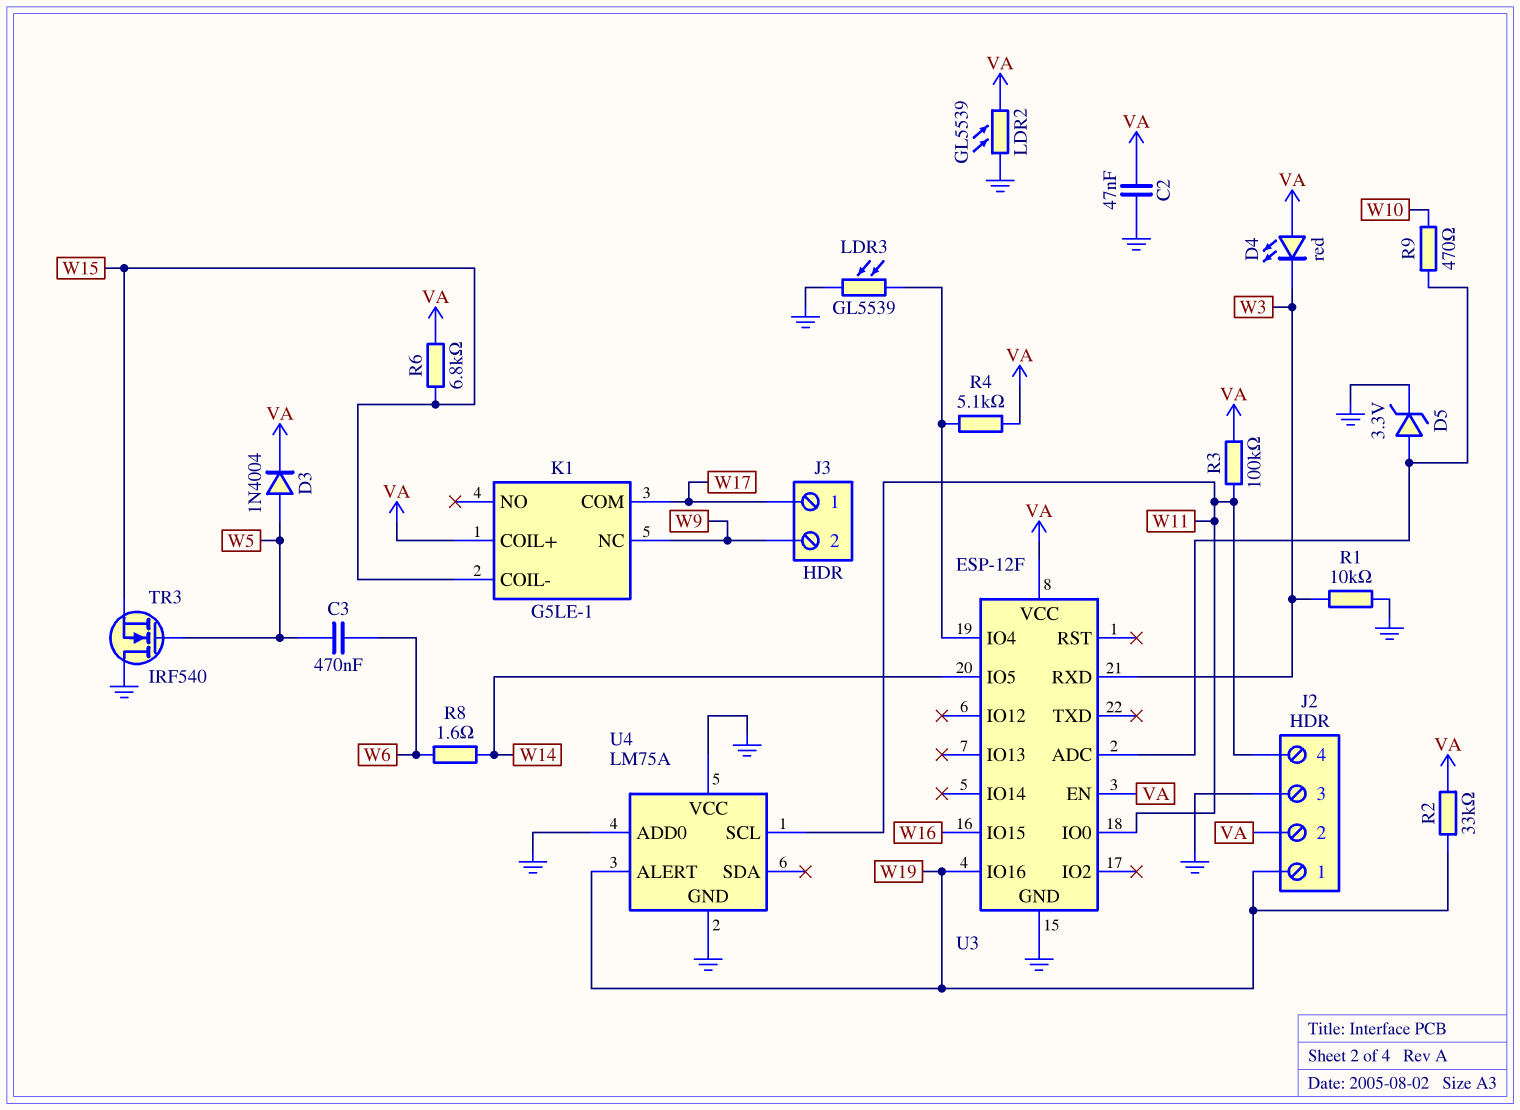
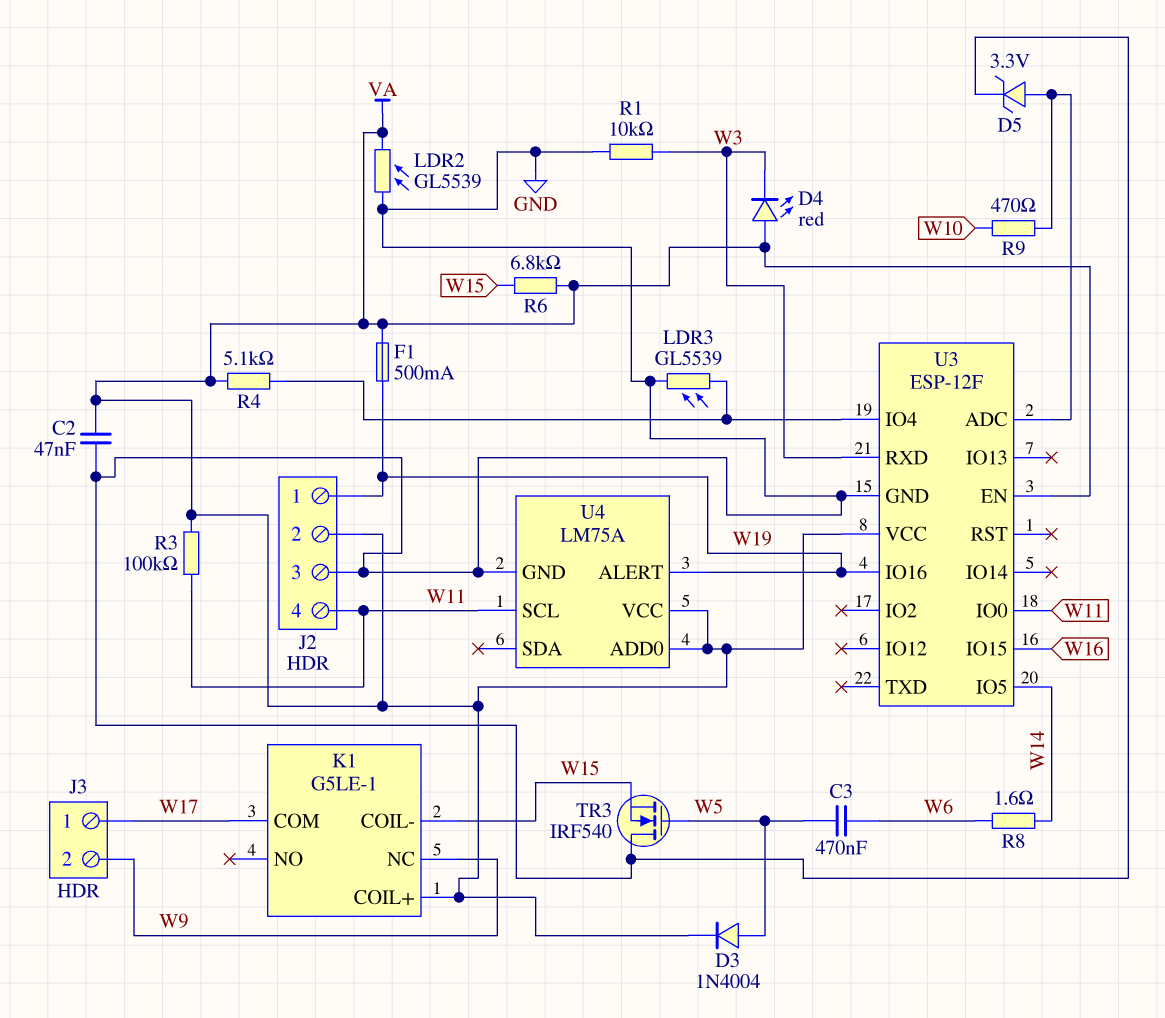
F1: none -> 500mA (VA, W19)
R2: 33k (VA, W19) -> none
U4 pin ADD0: GND -> VA
U4 pin VCC: GND -> VA

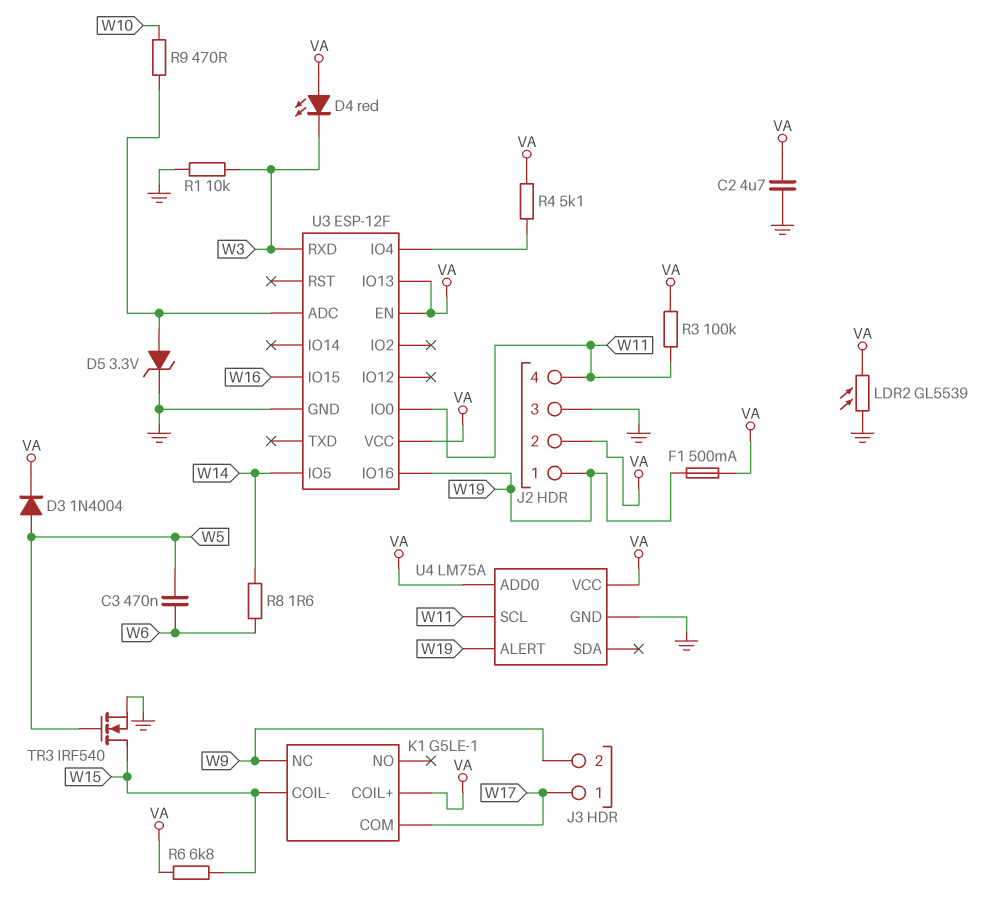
C2: 47nF (GND, VA) -> 4.7uF (GND, VA)
LDR3: GL5539 (GND, U3/IO4) -> none
TR3: NMOS IRF540 (G W5, D GND, S W15) -> NMOS IRF540 (G W5, D W15, S GND)
U3 pin IO13: none -> VA

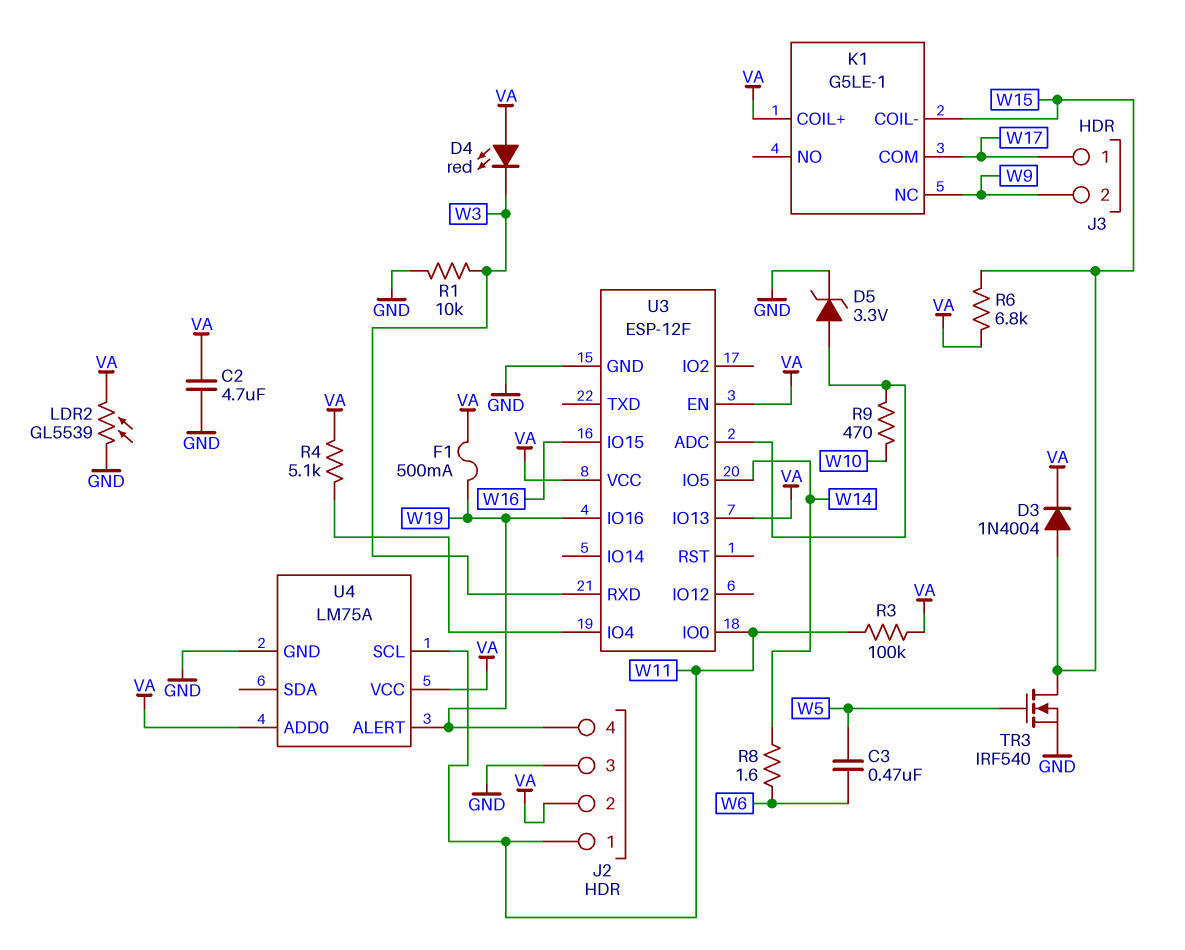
D3: diode 1N4004 (A W5, K VA) -> diode 1N4004 (A W15, K VA)
J2 pin 1: W19 -> W11
J2 pin 4: W11 -> W19

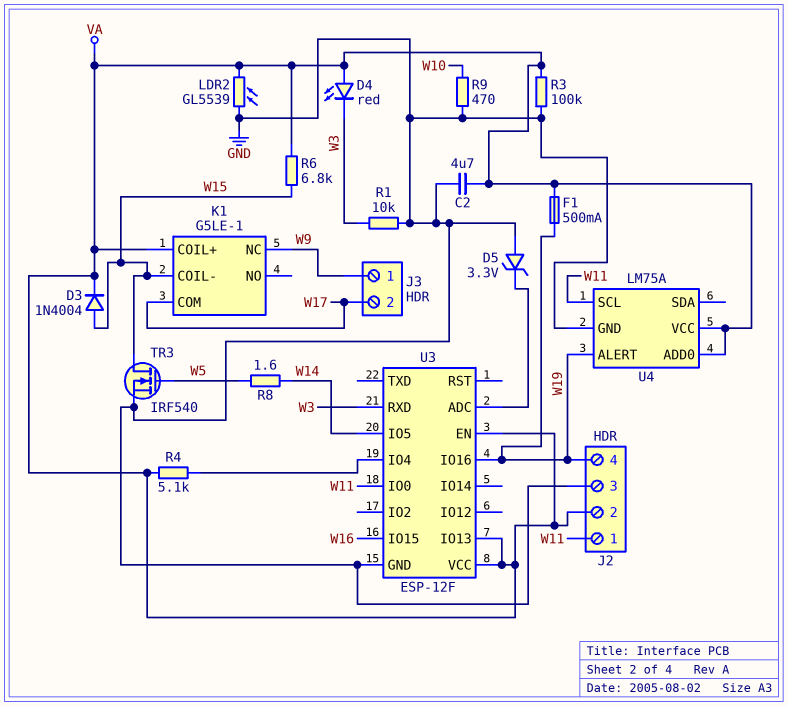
C3: 470nF (W5, W6) -> none
D5: zener 3.3V (A U3/ADC, K GND) -> zener 3.3V (A GND, K U3/ADC)
J3 pin 1: W17 -> W9
J3 pin 2: W9 -> W17
R3: 100k (VA, W11) -> 100k (GND, VA)
R8: 1.6 (W6, W14) -> 1.6 (W5, W14)
R9: 470 (U3/ADC, W10) -> 470 (GND, W10)

